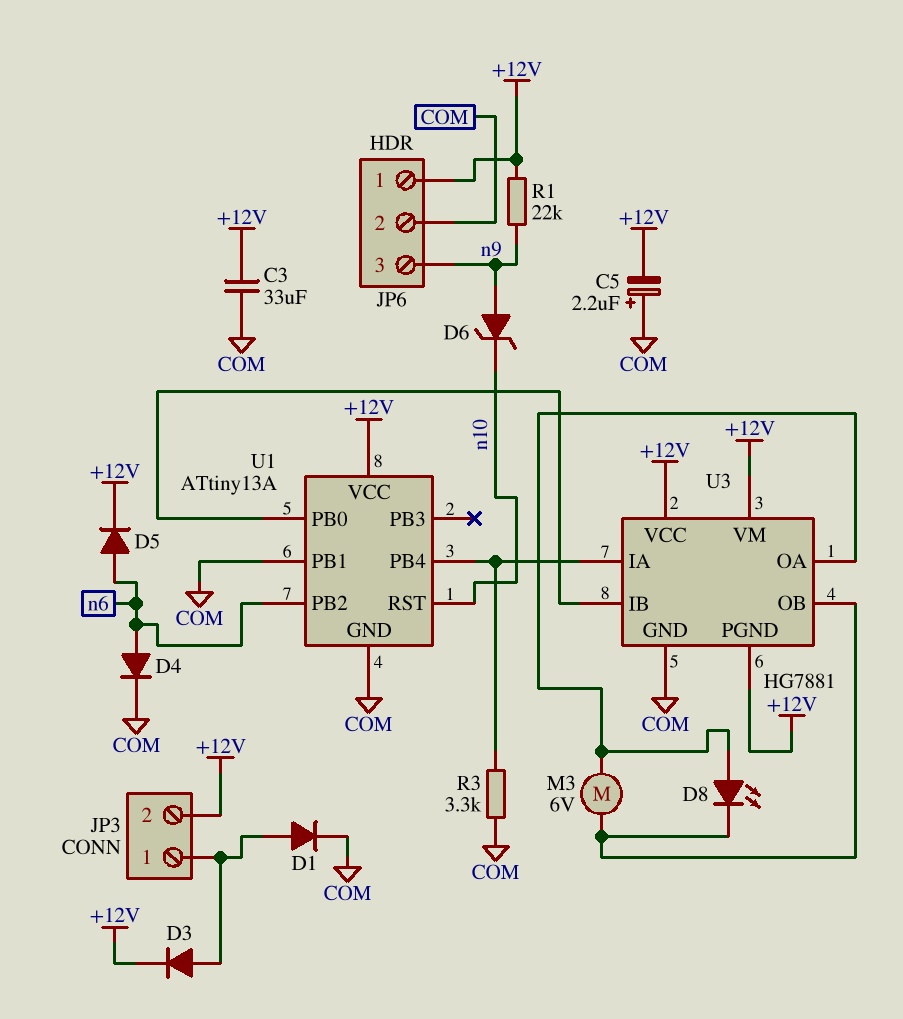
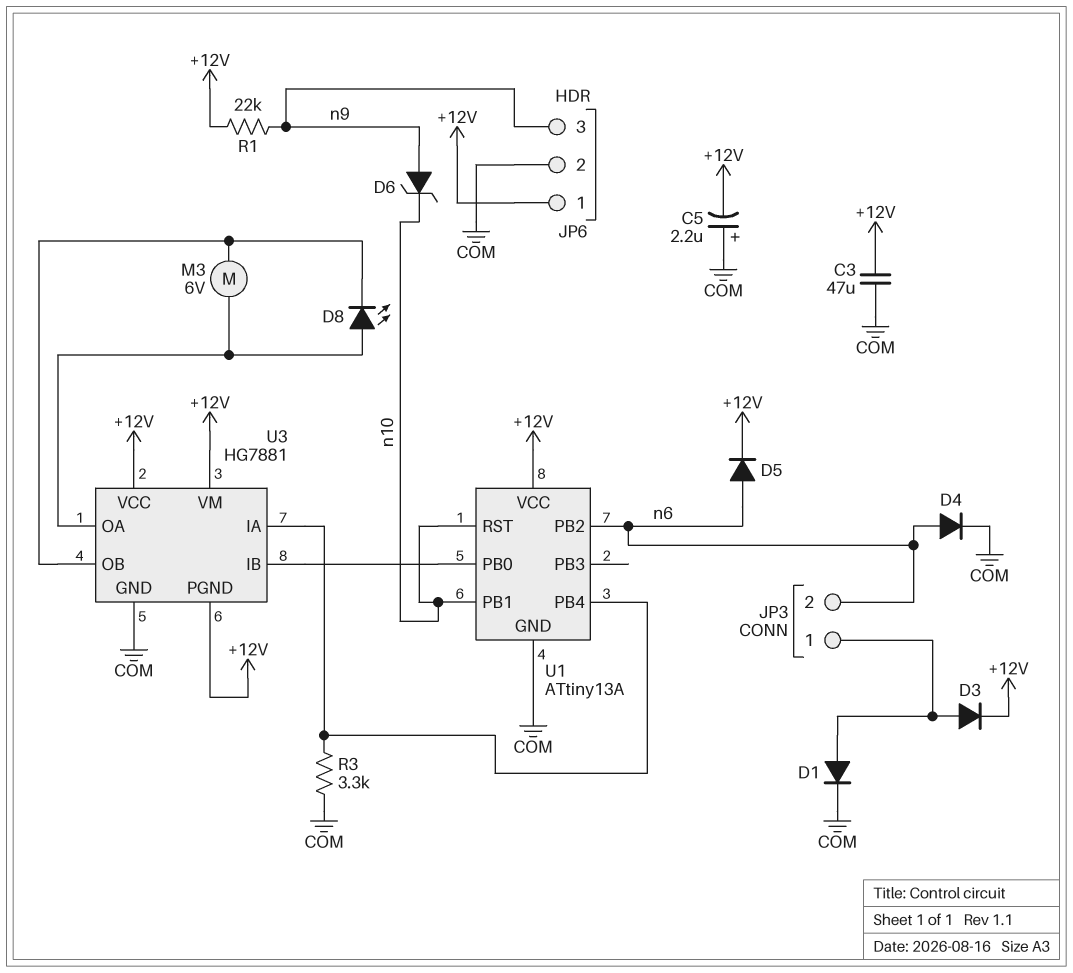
C3: 33uF (+12V, COM) -> 47uF (+12V, COM)
JP3 pin 2: +12V -> n6
U1 pin PB1: COM -> n10

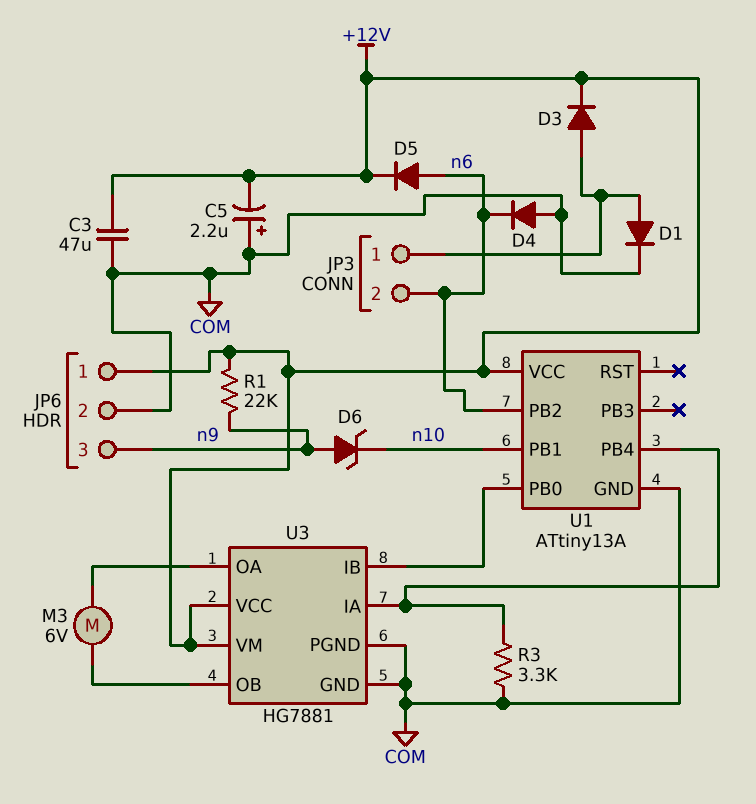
D4: diode (A n6, K COM) -> diode (A COM, K n6)
D8: LED (A U3/OA, K U3/OB) -> none
U1 pin RST: n10 -> none
U3 pin PGND: +12V -> COM

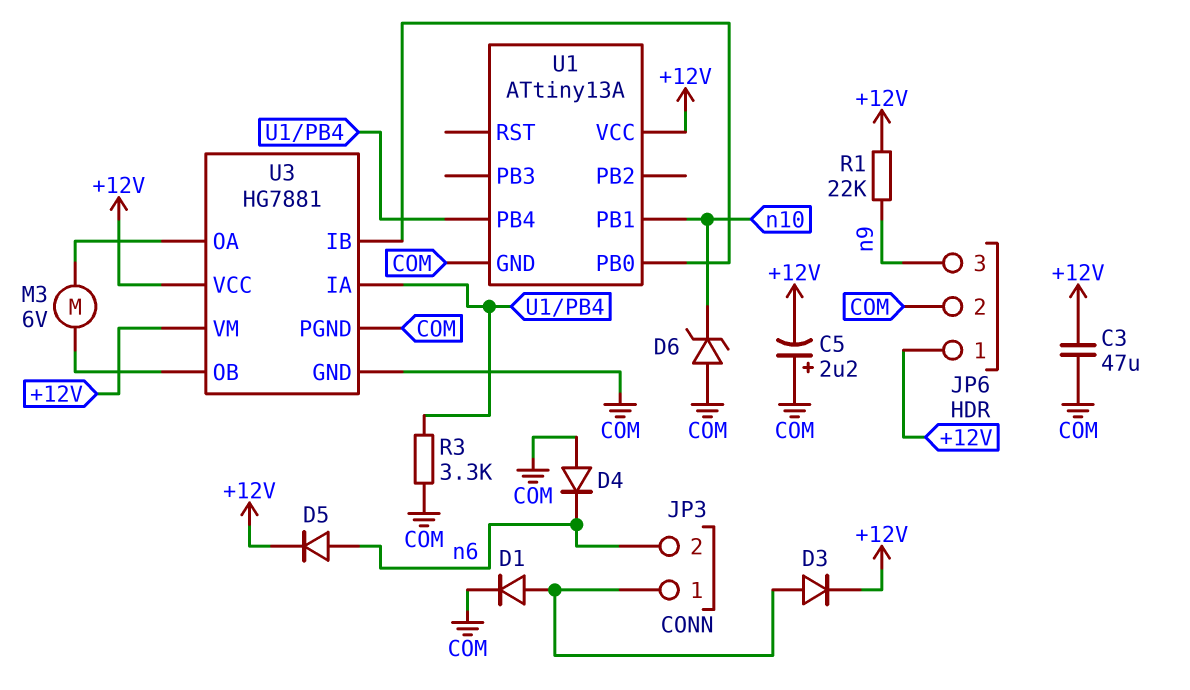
D6: zener (A n9, K n10) -> zener (A COM, K n10)
U1 pin PB2: n6 -> none

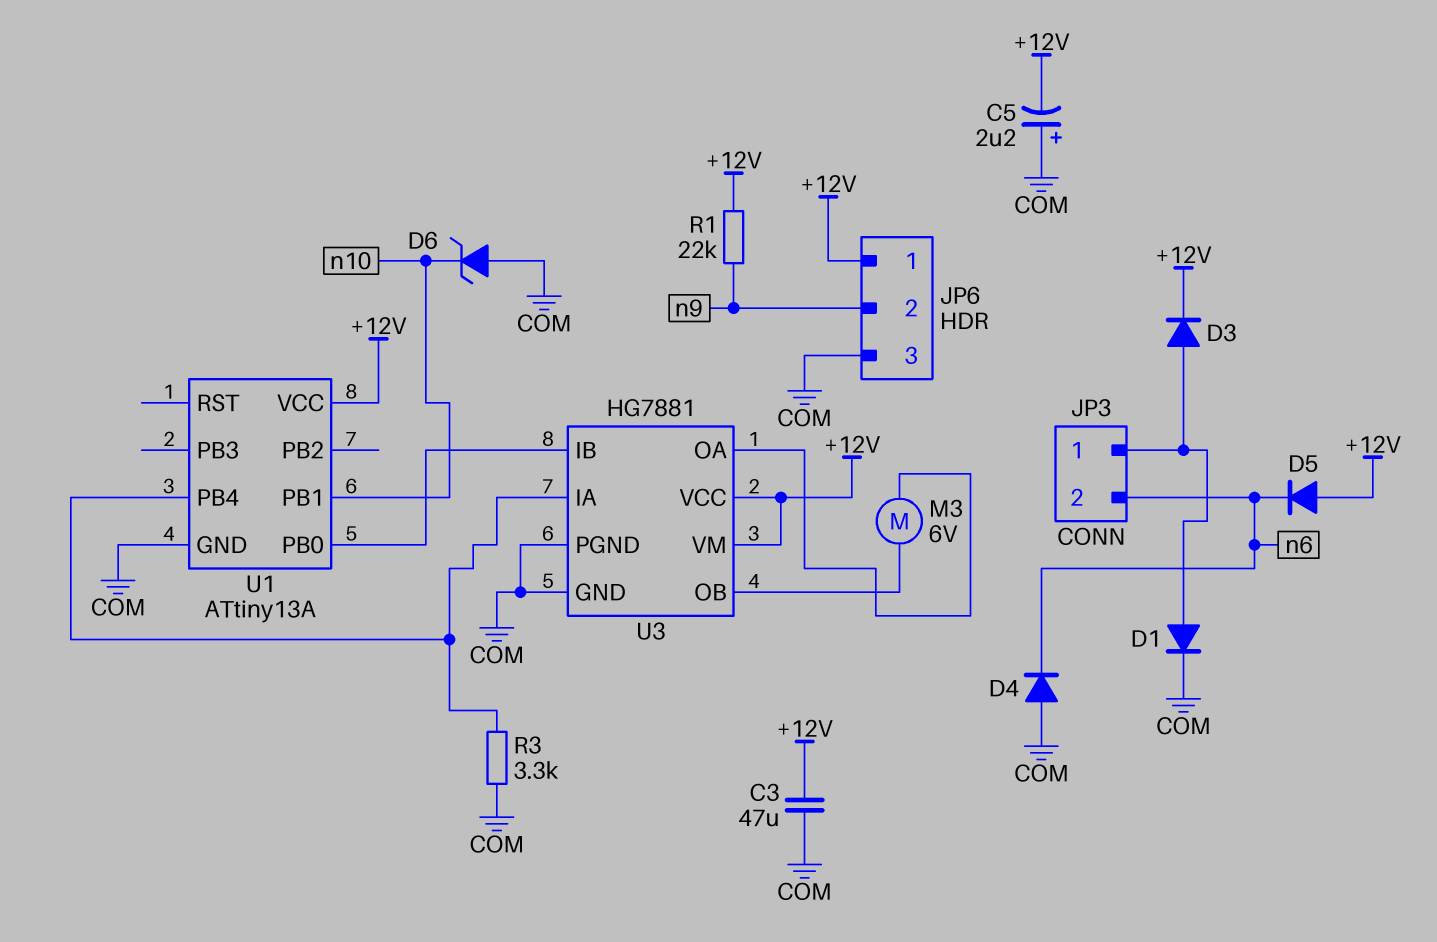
D5: diode (A n6, K +12V) -> diode (A +12V, K n6)
JP6 pin 2: COM -> n9
JP6 pin 3: n9 -> COM

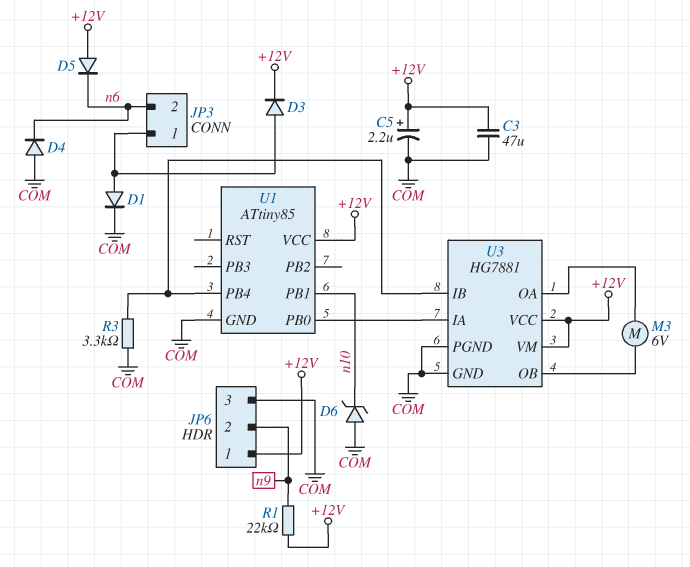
C5: 2.2uF (plus COM, minus +12V) -> 2.2uF (plus +12V, minus COM)
U1: ATtiny13A -> ATtiny85
U3 pin IA: U1/PB4 -> U1/PB0
U3 pin IB: U1/PB0 -> U1/PB4

